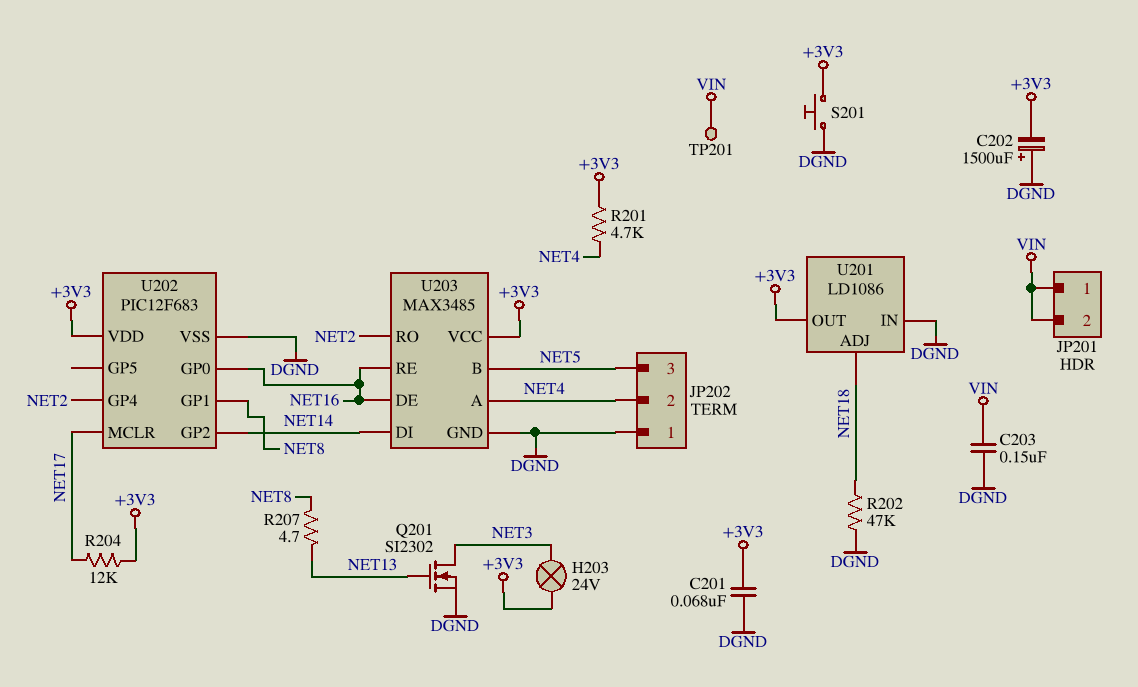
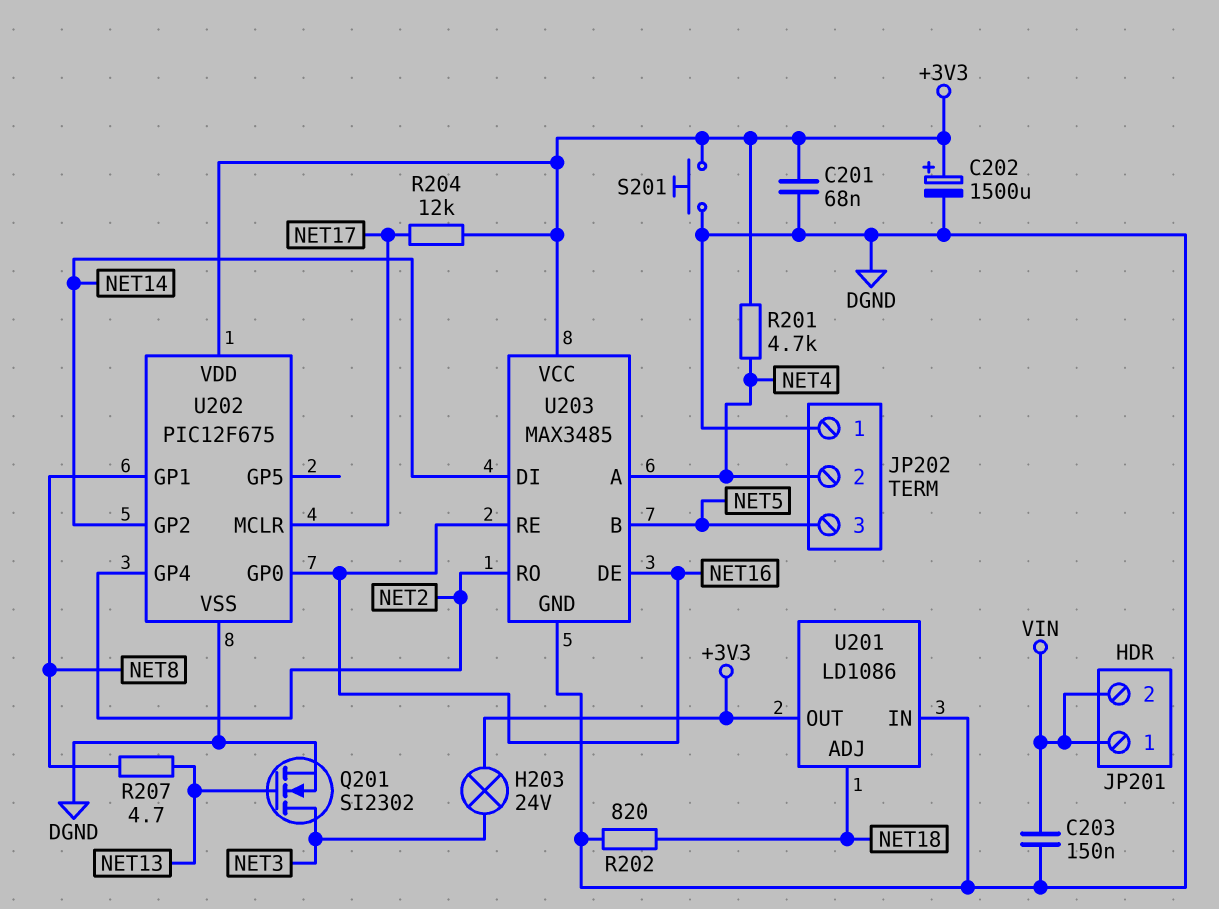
C202: 1500uF (plus DGND, minus +3V3) -> 1500uF (plus +3V3, minus DGND)
R202: 47k (DGND, NET18) -> 820 (DGND, NET18)
TP201: test point (VIN) -> none
U202: PIC12F683 -> PIC12F675

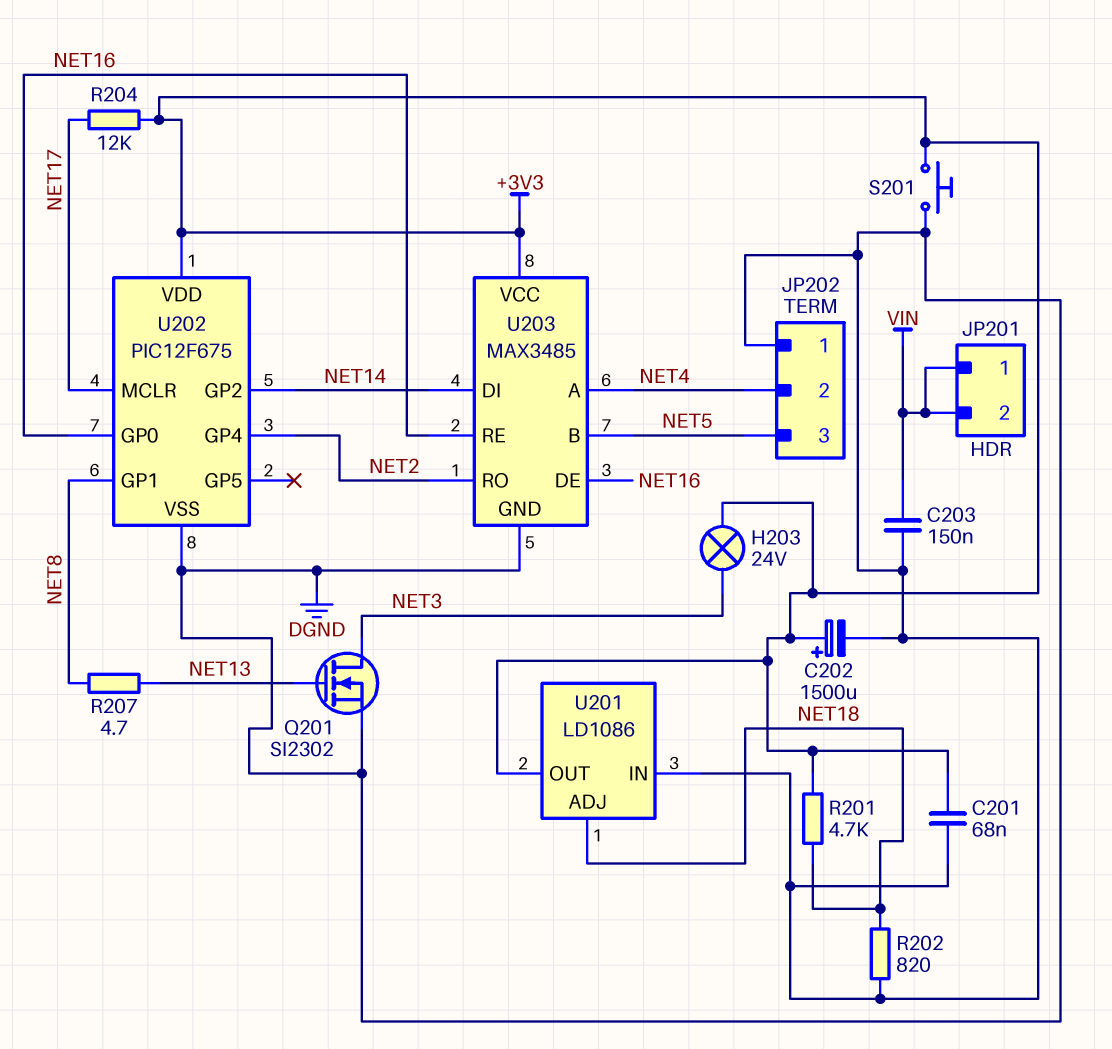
R201: 4.7k (+3V3, NET4) -> 4.7k (+3V3, NET18)

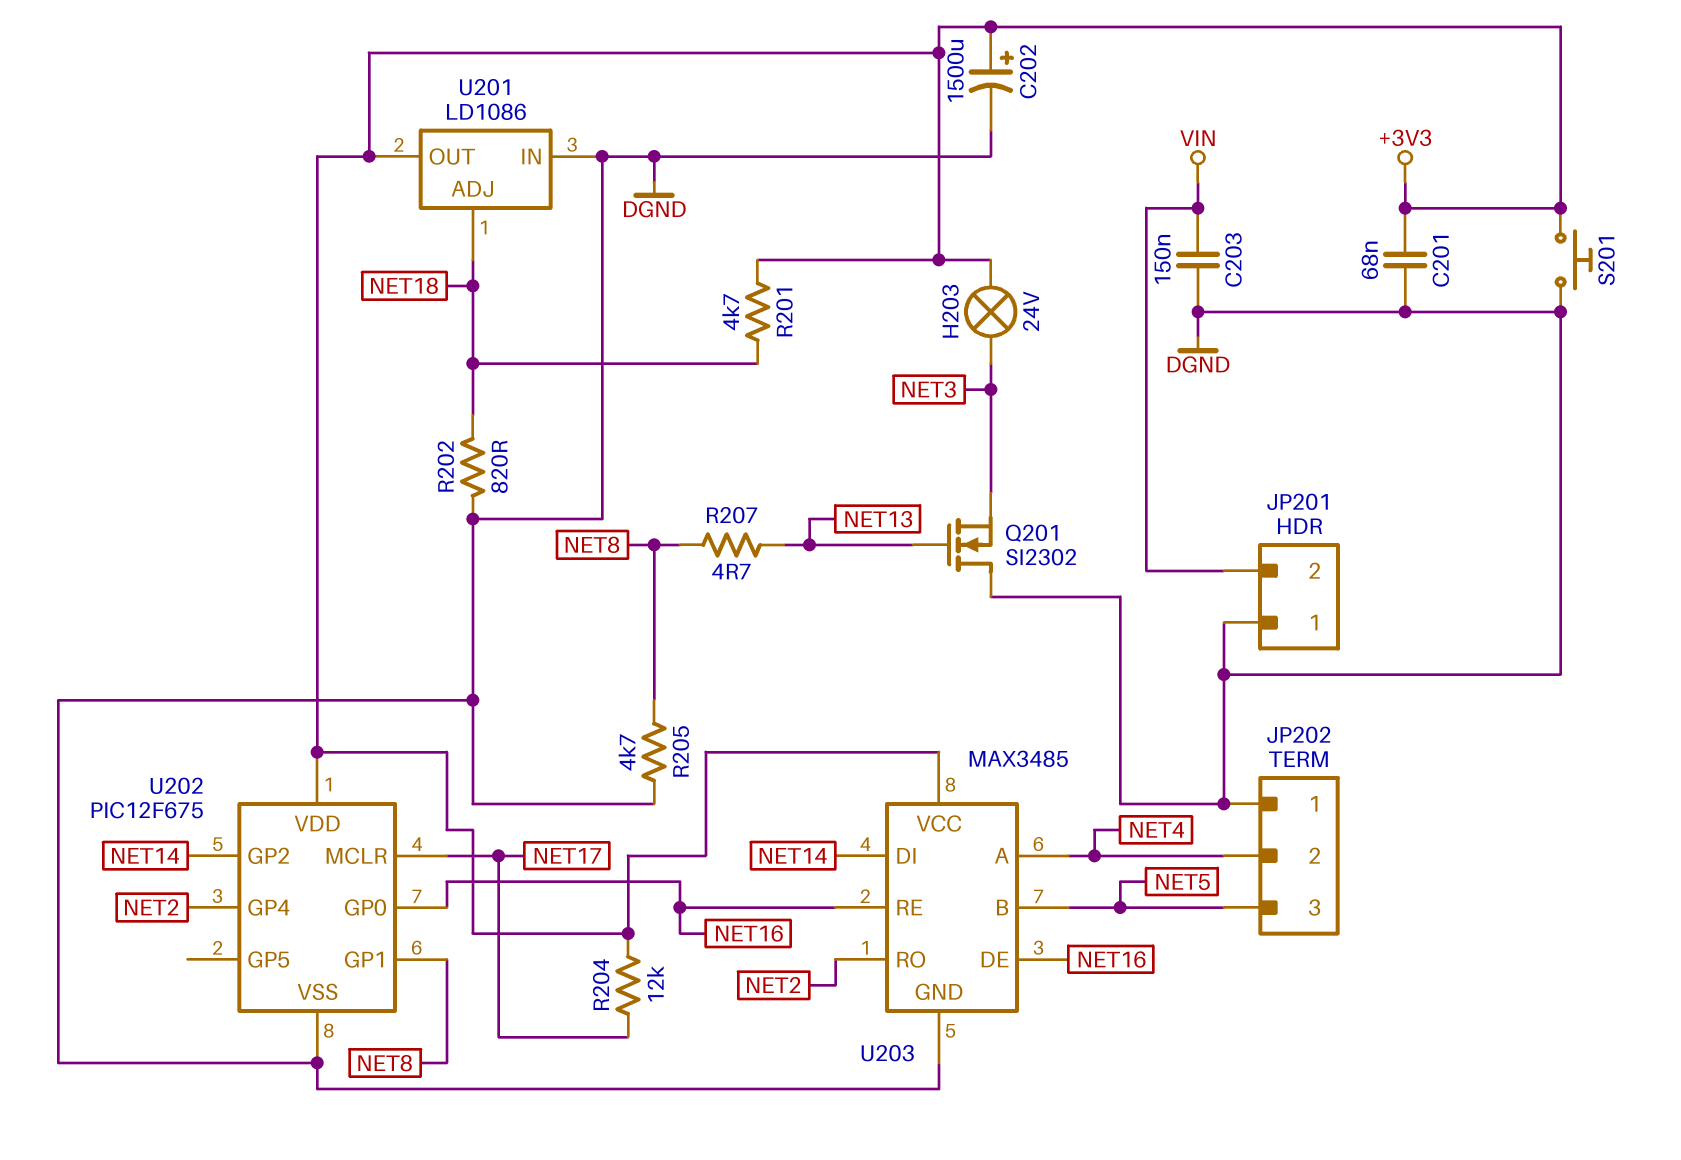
JP201 pin 1: VIN -> DGND
Q201: NMOS SI2302 (G NET13, D NET3, S DGND) -> NMOS SI2302 (G NET13, D DGND, S NET3)
R205: none -> 4.7k (DGND, NET8)

